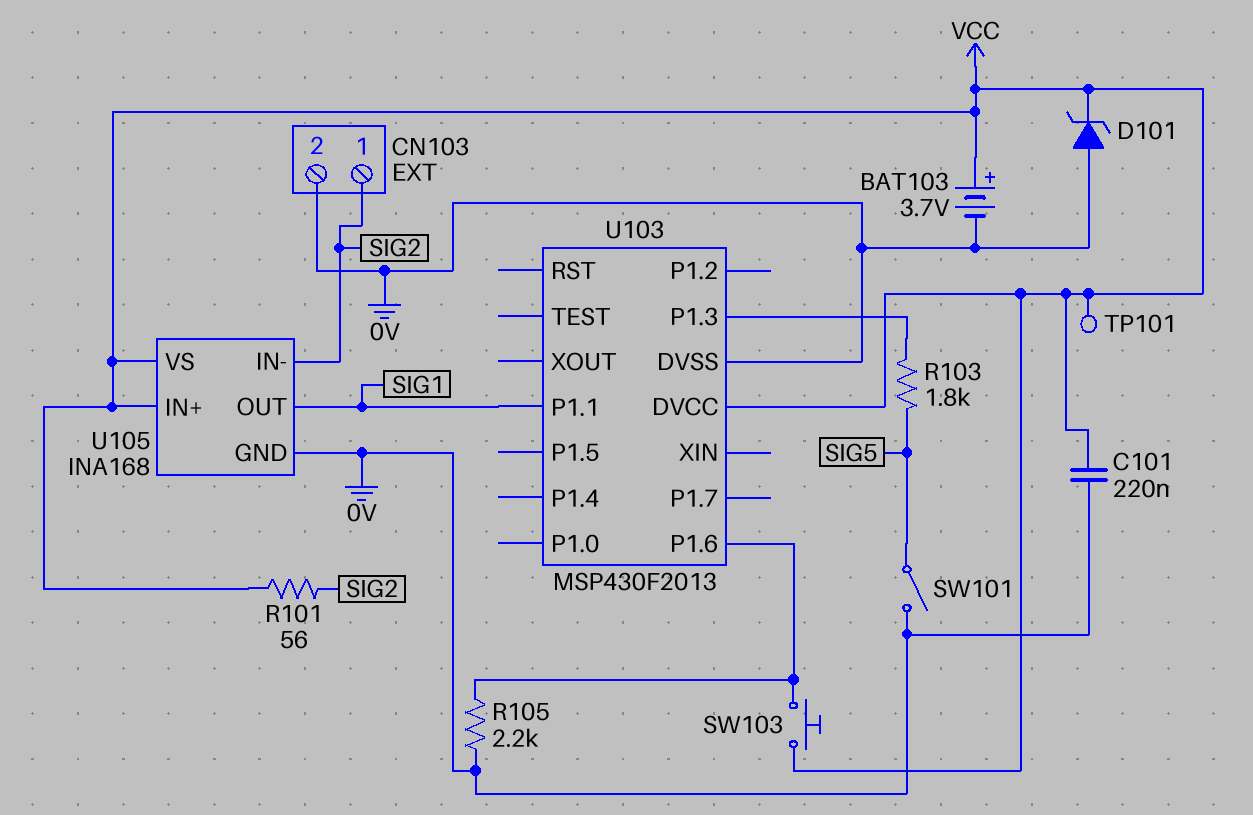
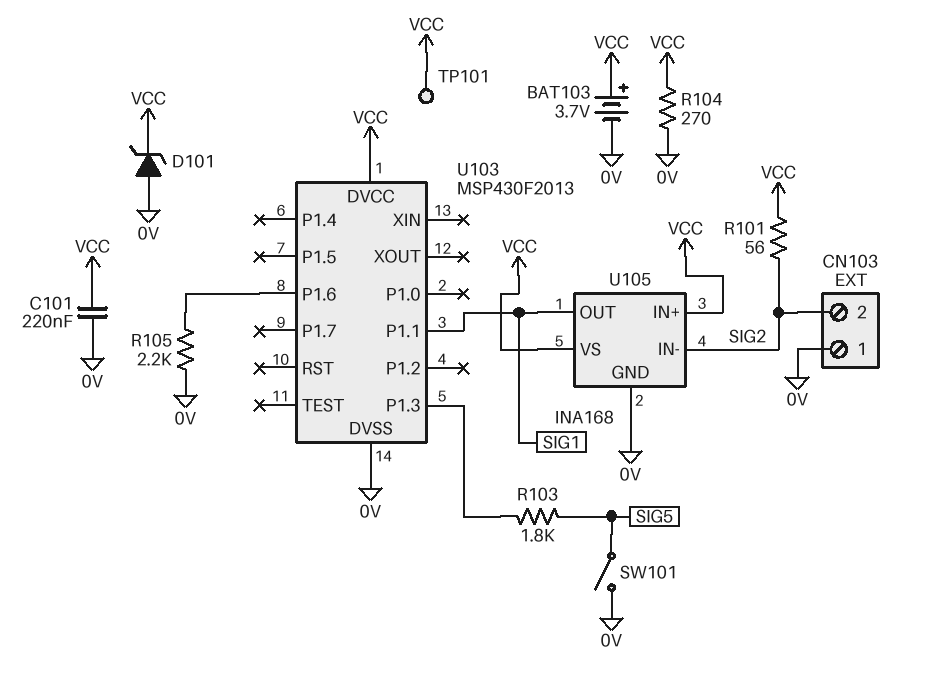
CN103 pin 1: SIG2 -> 0V
CN103 pin 2: 0V -> SIG2
R104: none -> 270 (0V, VCC)
SW103: button (U103/P1.6, VCC) -> none

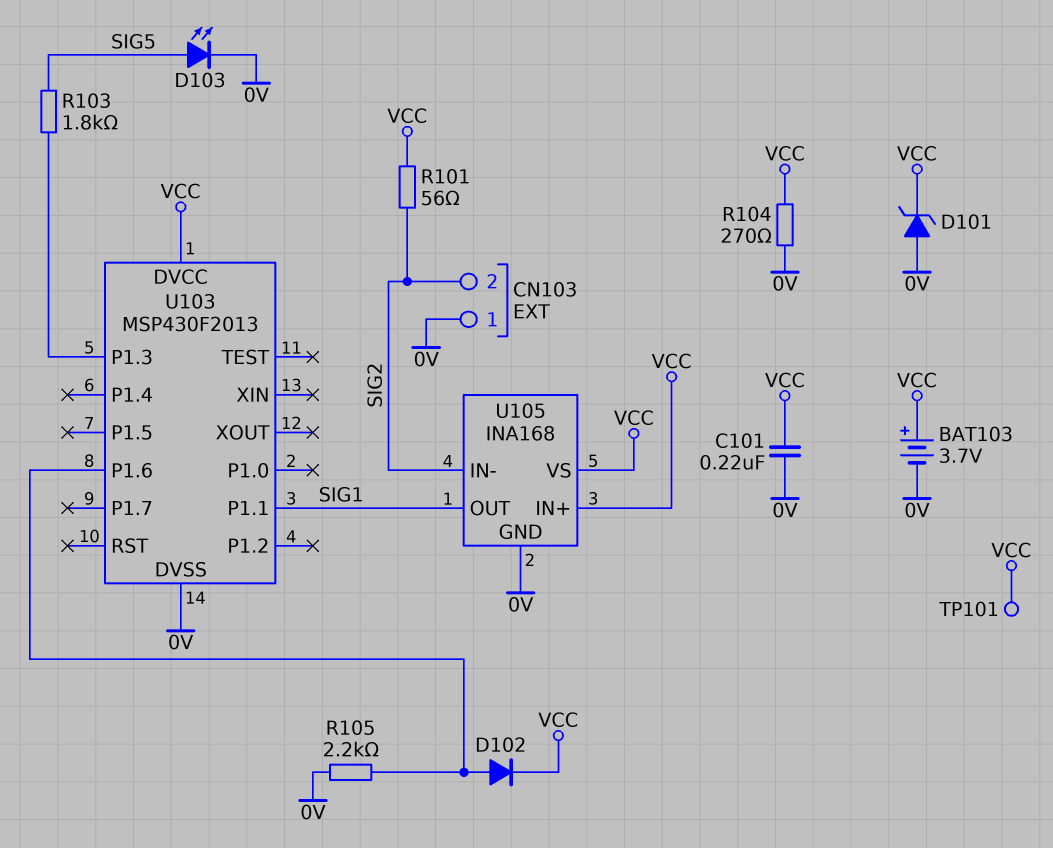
D102: none -> diode (A U103/P1.6, K VCC)
D103: none -> LED (A SIG5, K 0V)
SW101: switch (0V, SIG5) -> none

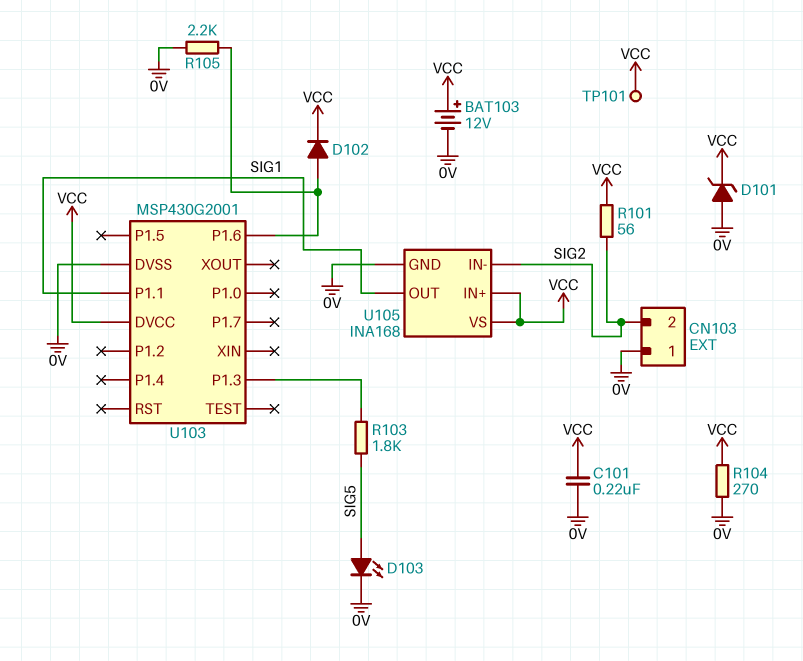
BAT103: 3.7V (plus VCC, minus 0V) -> 12V (plus VCC, minus 0V)
U103: MSP430F2013 -> MSP430G2001

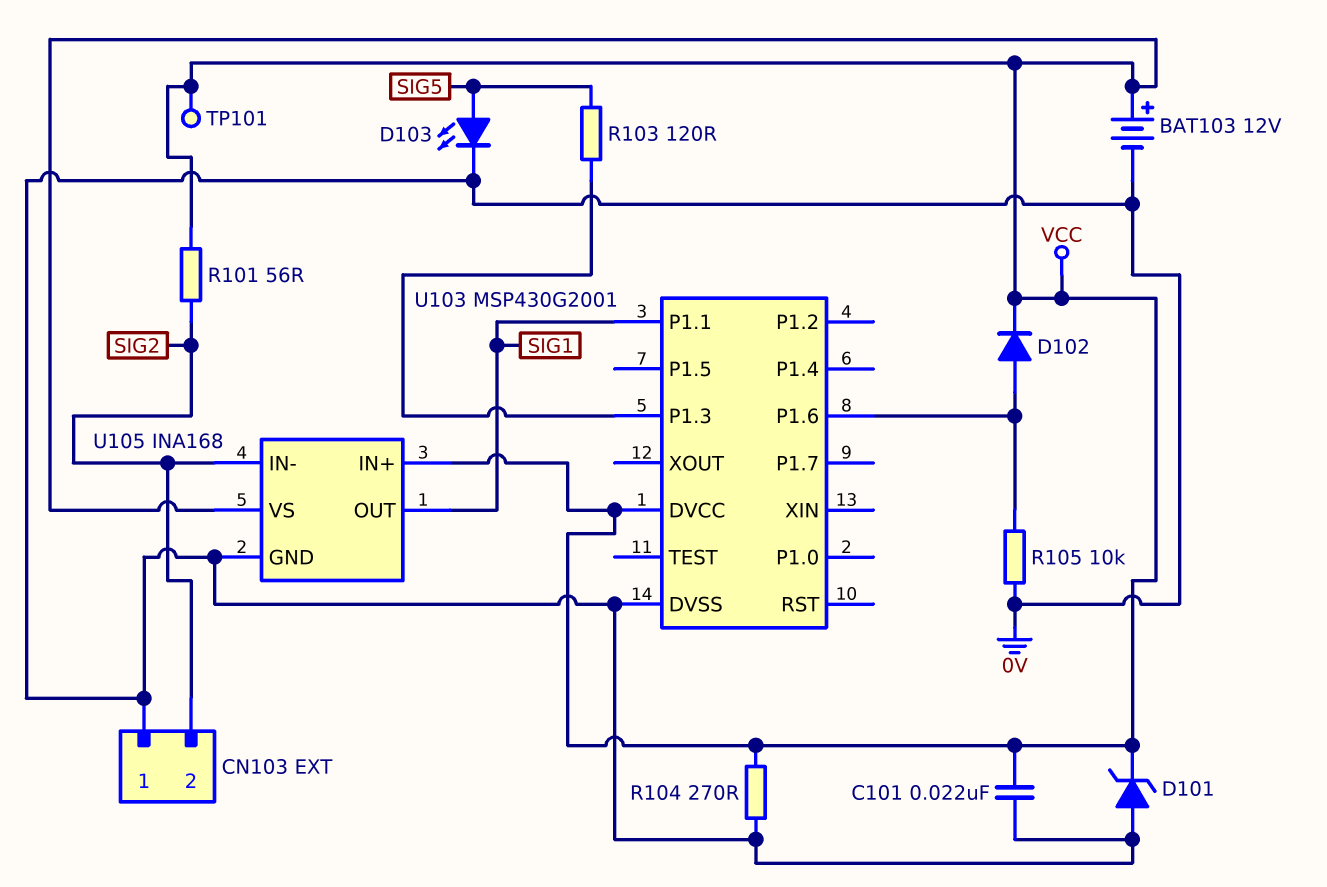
C101: 220nF (0V, VCC) -> 22nF (0V, VCC)
R103: 1.8k (SIG5, U103/P1.3) -> 120 (SIG5, U103/P1.3)
R105: 2.2k (0V, U103/P1.6) -> 10k (0V, U103/P1.6)

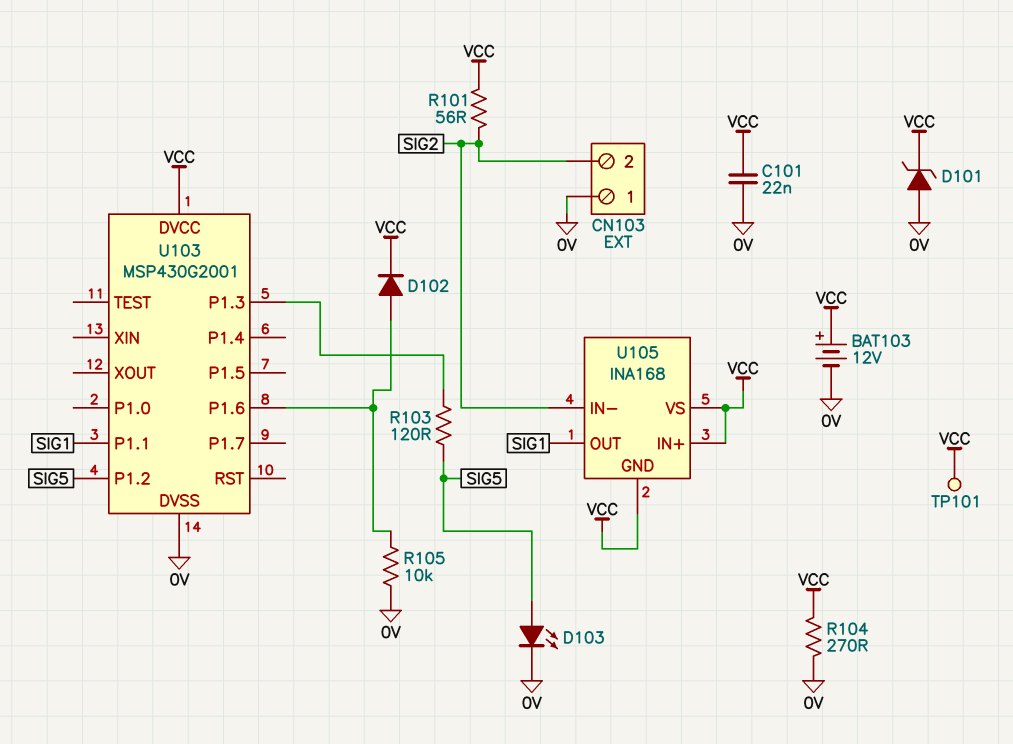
U103 pin P1.2: none -> SIG5
U105 pin GND: 0V -> VCC

